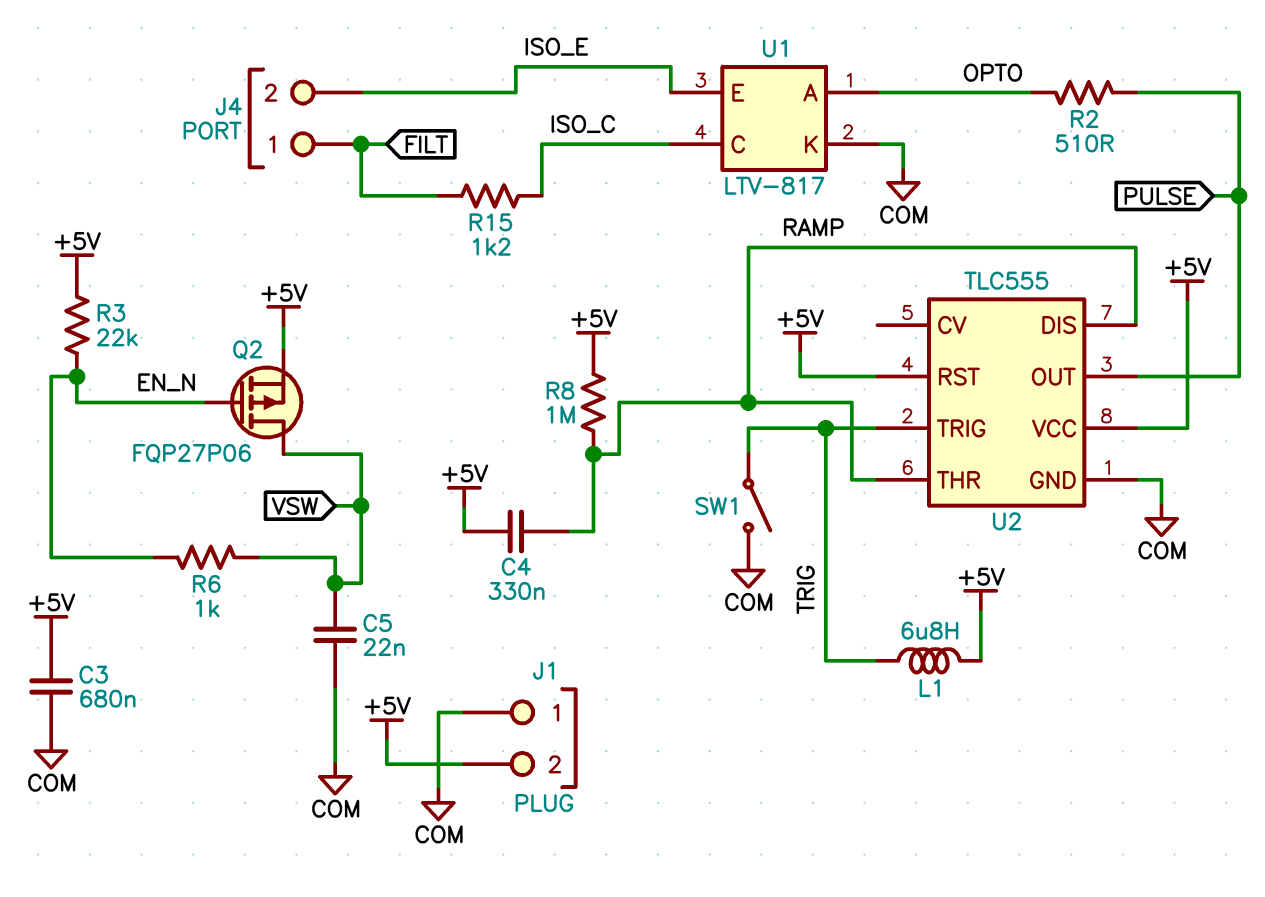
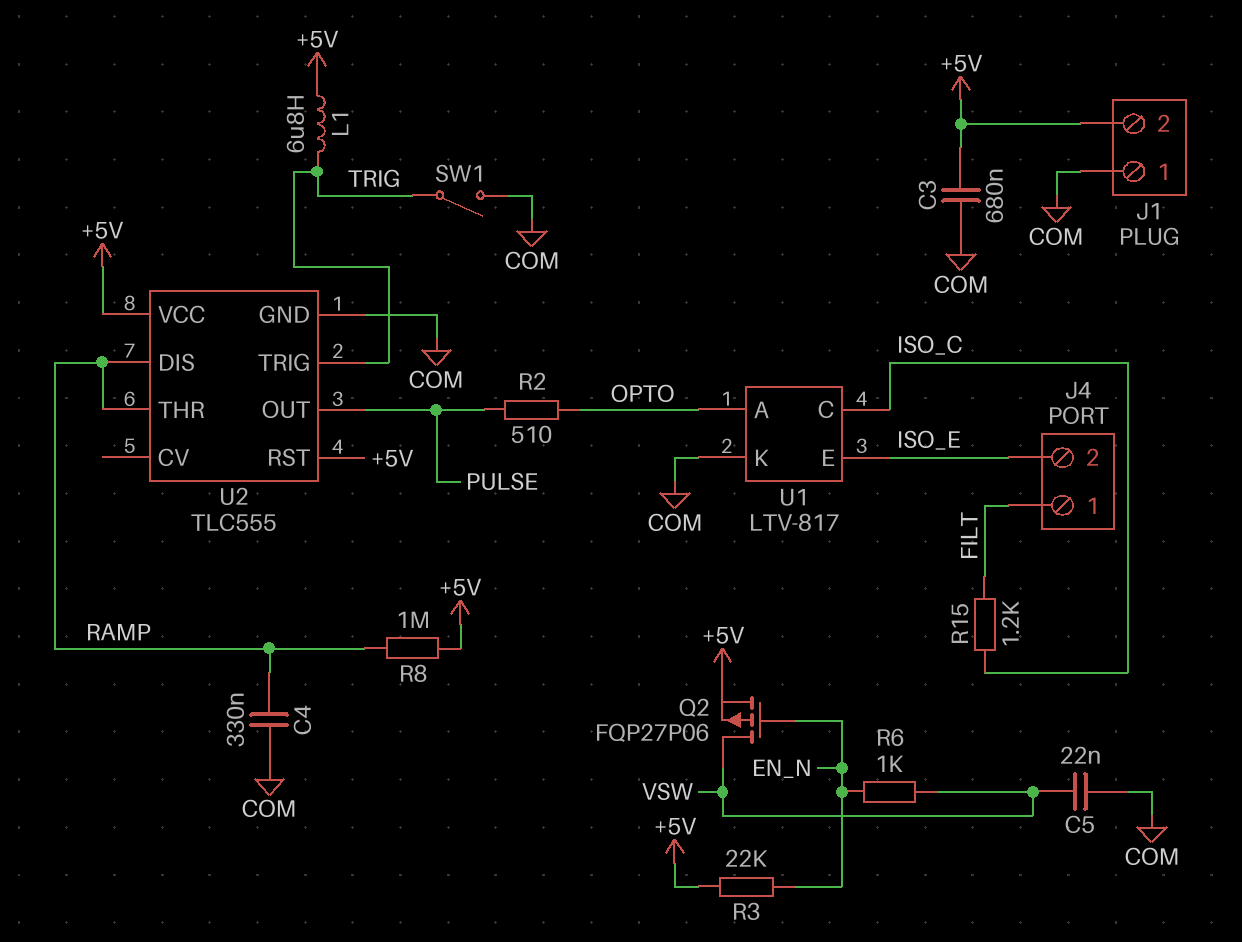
C4: 330nF (+5V, RAMP) -> 330nF (COM, RAMP)

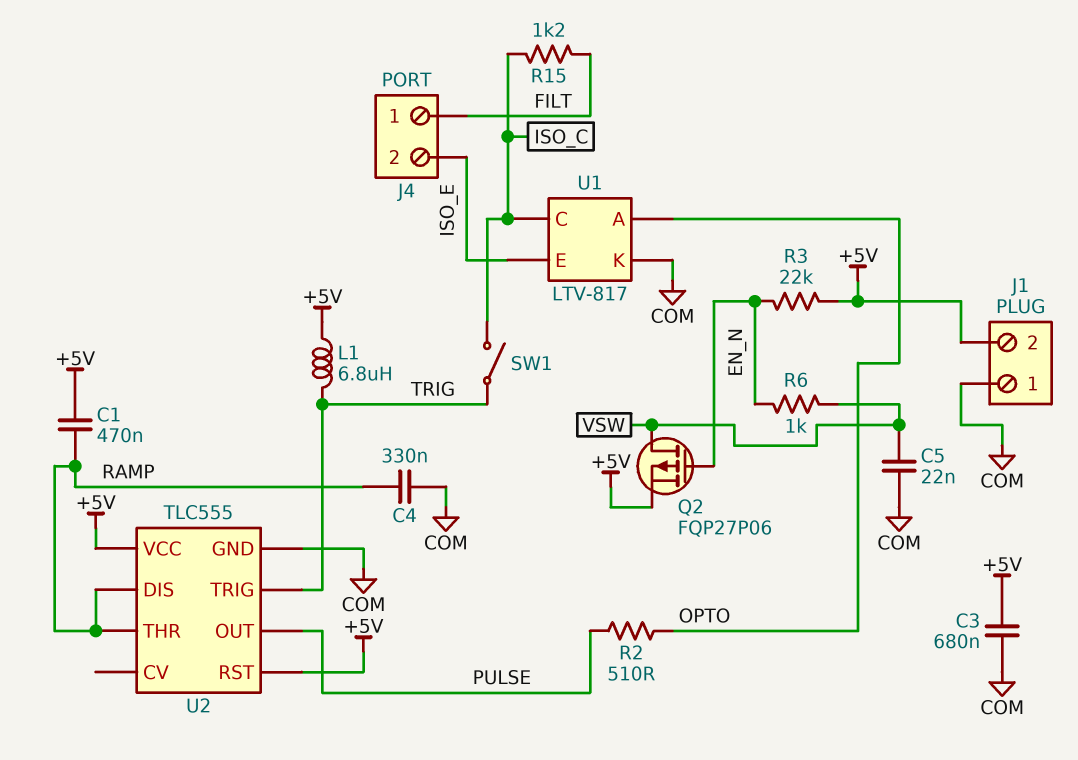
C1: none -> 470nF (+5V, RAMP)
R8: 1M (+5V, RAMP) -> none
SW1: switch (COM, TRIG) -> switch (ISO_C, TRIG)

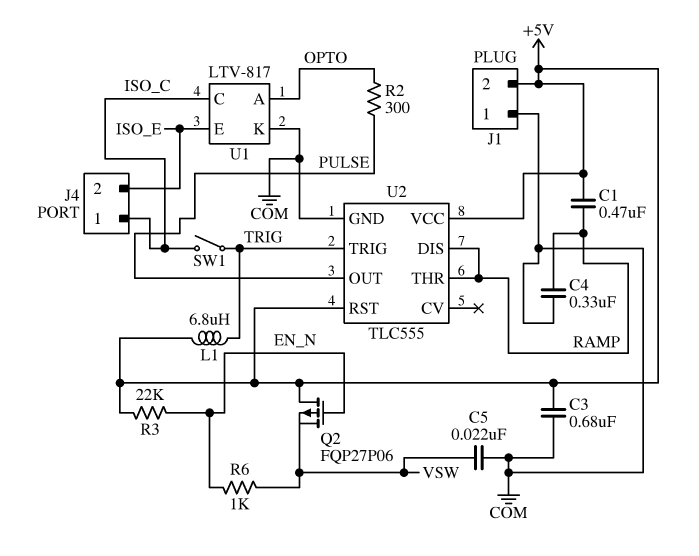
J4 pin 1: FILT -> ISO_C
Q2: PMOS FQP27P06 (G EN_N, D VSW, S +5V) -> PMOS FQP27P06 (G EN_N, D +5V, S VSW)
R2: 510 (OPTO, PULSE) -> 300 (OPTO, PULSE)
R15: 1.2k (FILT, ISO_C) -> none

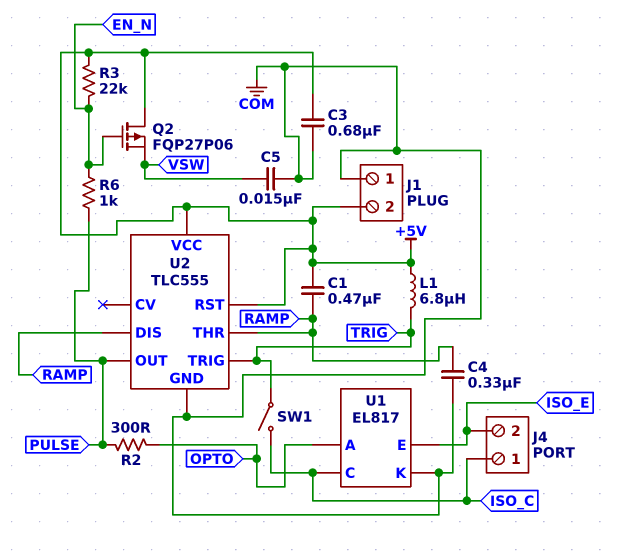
C5: 22nF (COM, VSW) -> 15nF (COM, VSW)
R6: 1k (EN_N, VSW) -> 1k (EN_N, PULSE)
U1: LTV-817 -> EL817

